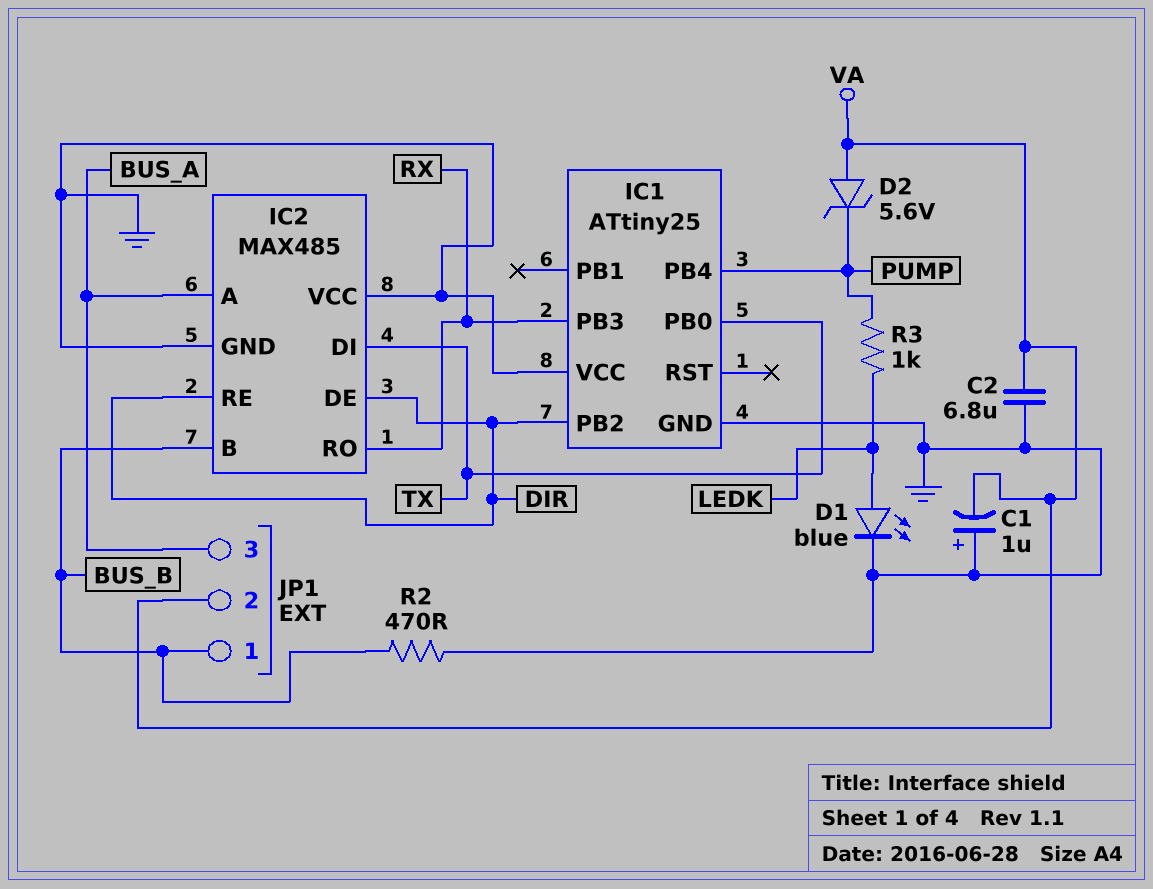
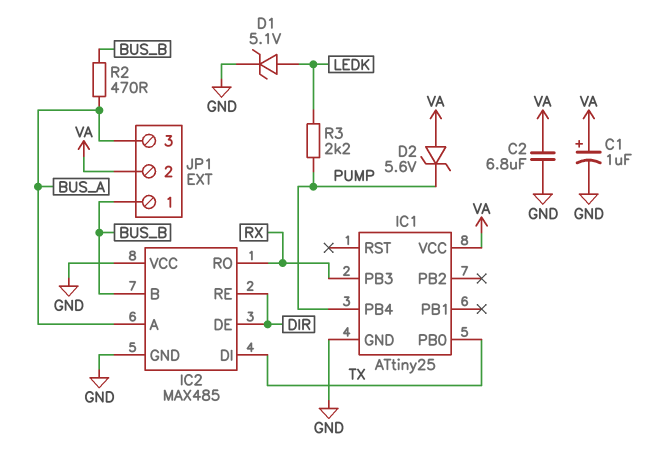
C1: 1uF (plus GND, minus VA) -> 1uF (plus VA, minus GND)
D1: LED blue (A LEDK, K GND) -> zener 5.1V (A LEDK, K GND)
IC1 pin PB2: DIR -> none
IC1 pin VCC: GND -> VA
R2: 470 (BUS_B, GND) -> 470 (BUS_A, BUS_B)
R3: 1k (LEDK, PUMP) -> 2.2k (LEDK, PUMP)

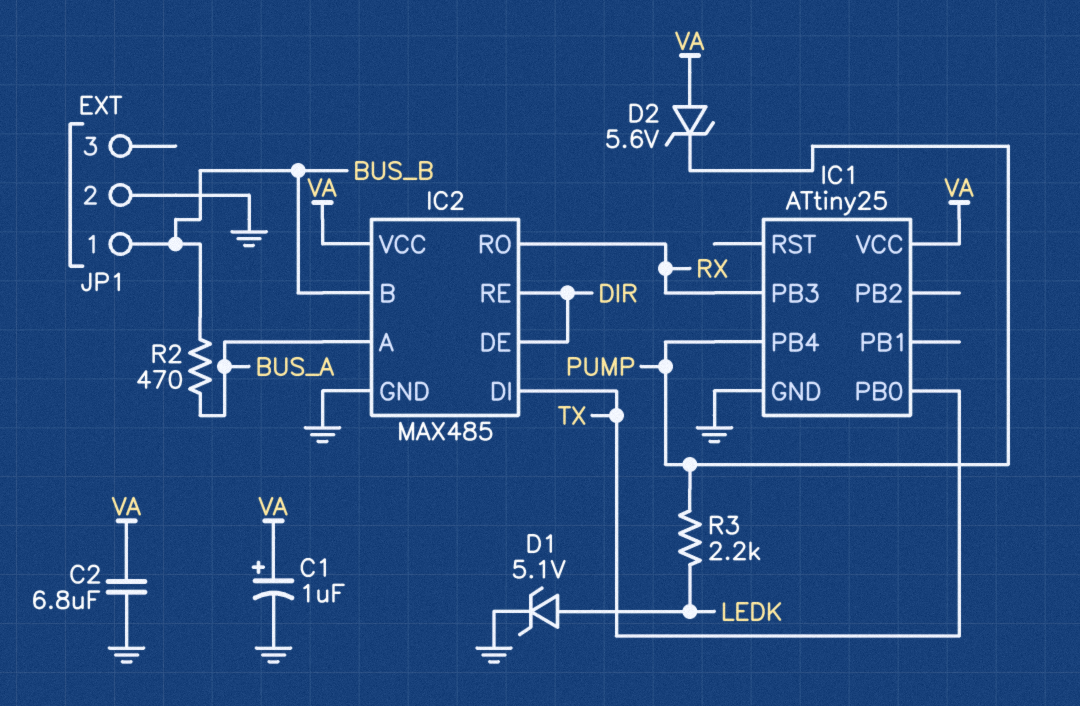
IC2 pin VCC: GND -> VA
JP1 pin 2: VA -> GND
JP1 pin 3: BUS_A -> none

